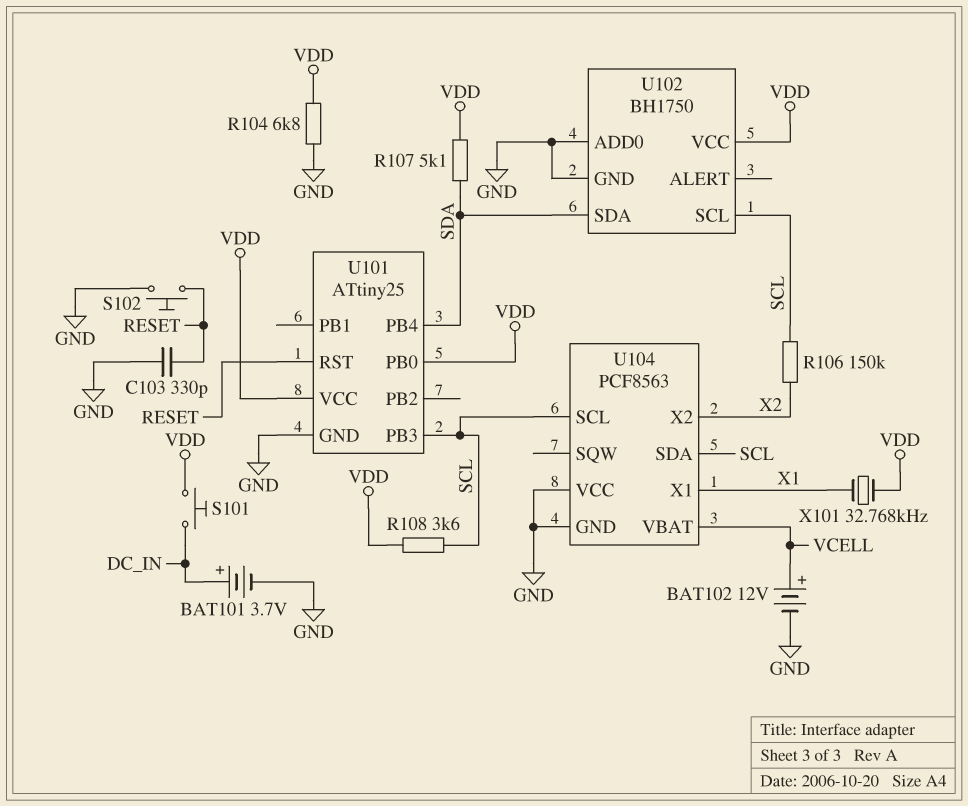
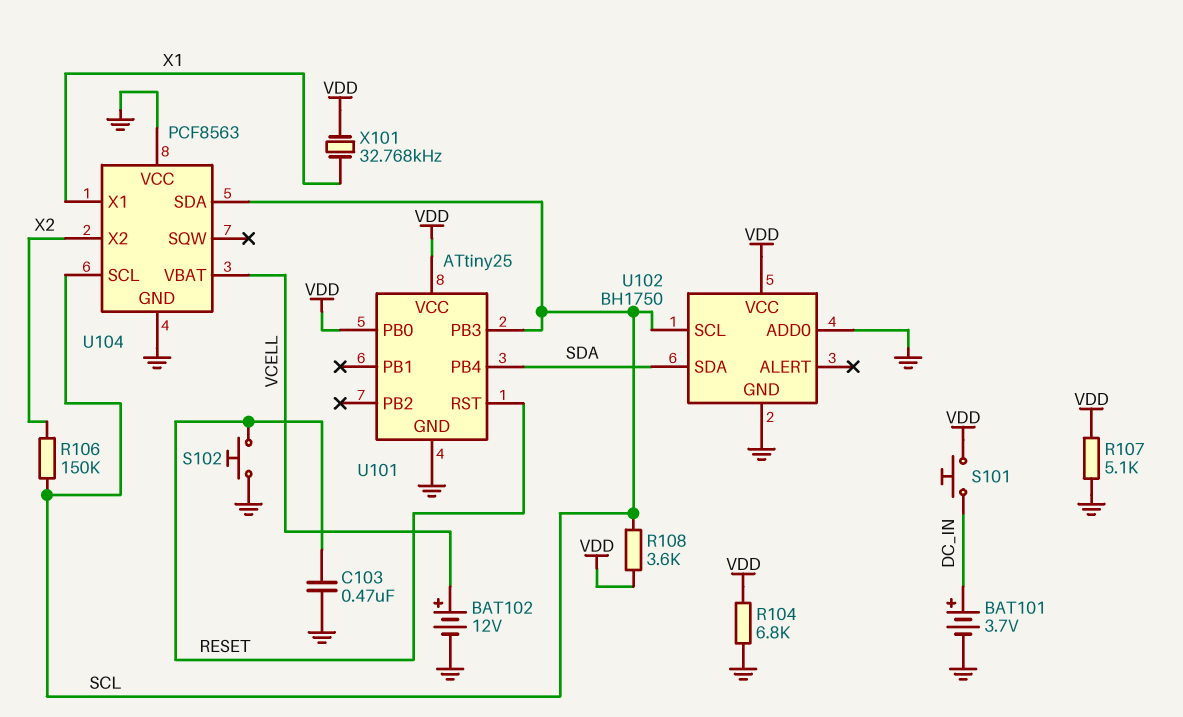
C103: 330pF (GND, RESET) -> 470nF (GND, RESET)
R107: 5.1k (SDA, VDD) -> 5.1k (GND, VDD)

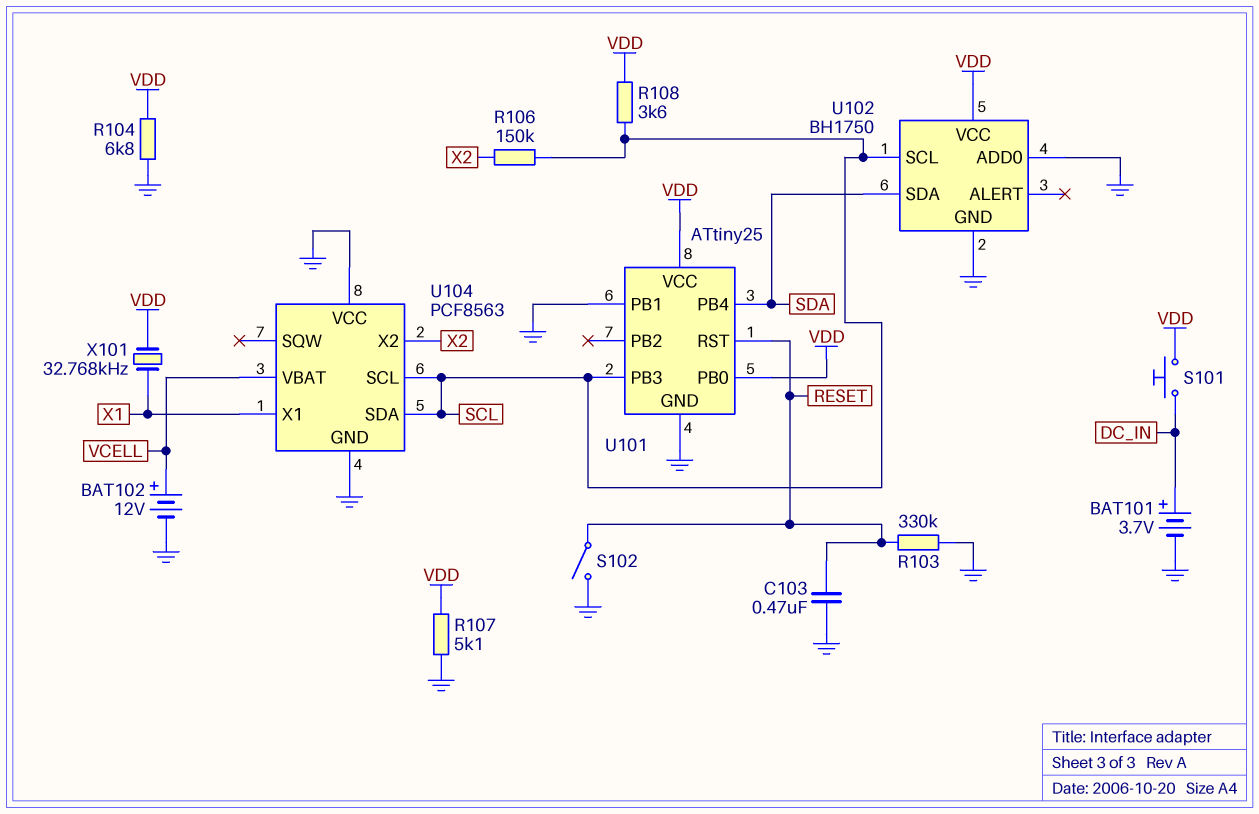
R103: none -> 330k (GND, RESET)
S102: button (GND, RESET) -> switch (GND, RESET)
U101 pin PB1: none -> GND

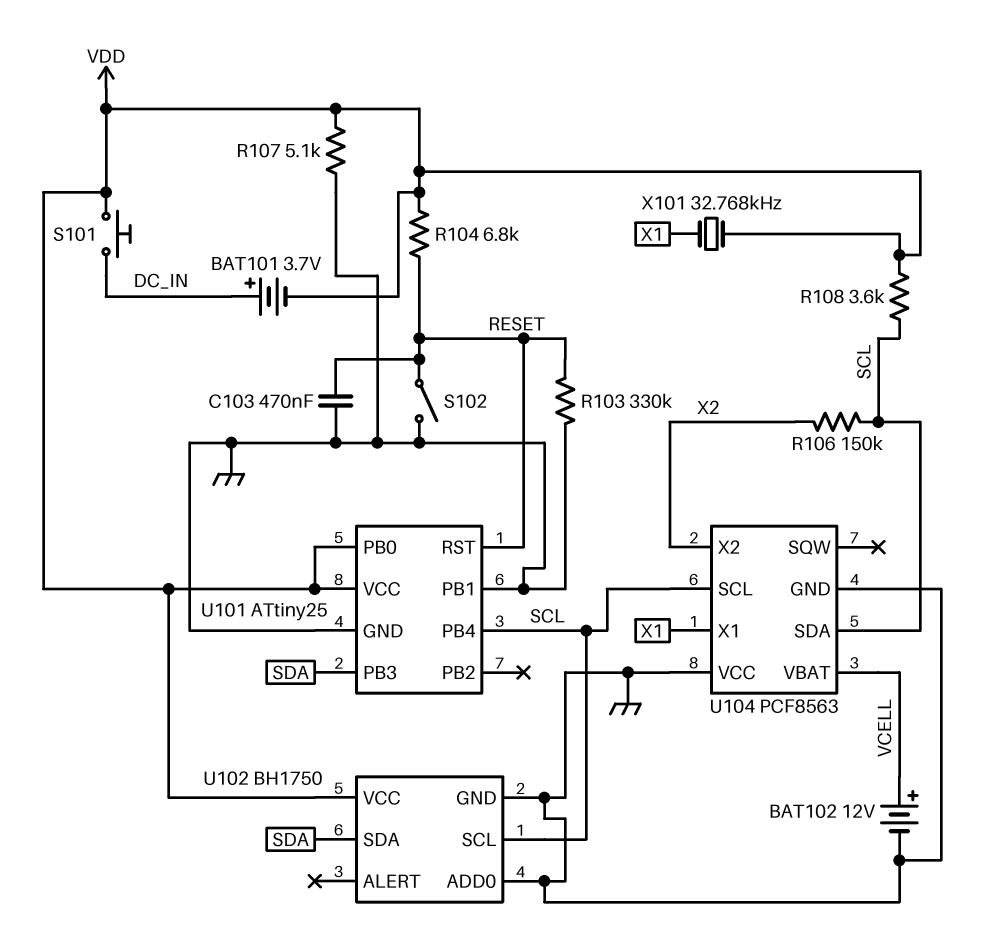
BAT101: 3.7V (plus DC_IN, minus GND) -> 3.7V (plus DC_IN, minus VDD)
R104: 6.8k (GND, VDD) -> 6.8k (RESET, VDD)
U101 pin PB3: SCL -> SDA
U101 pin PB4: SDA -> SCL

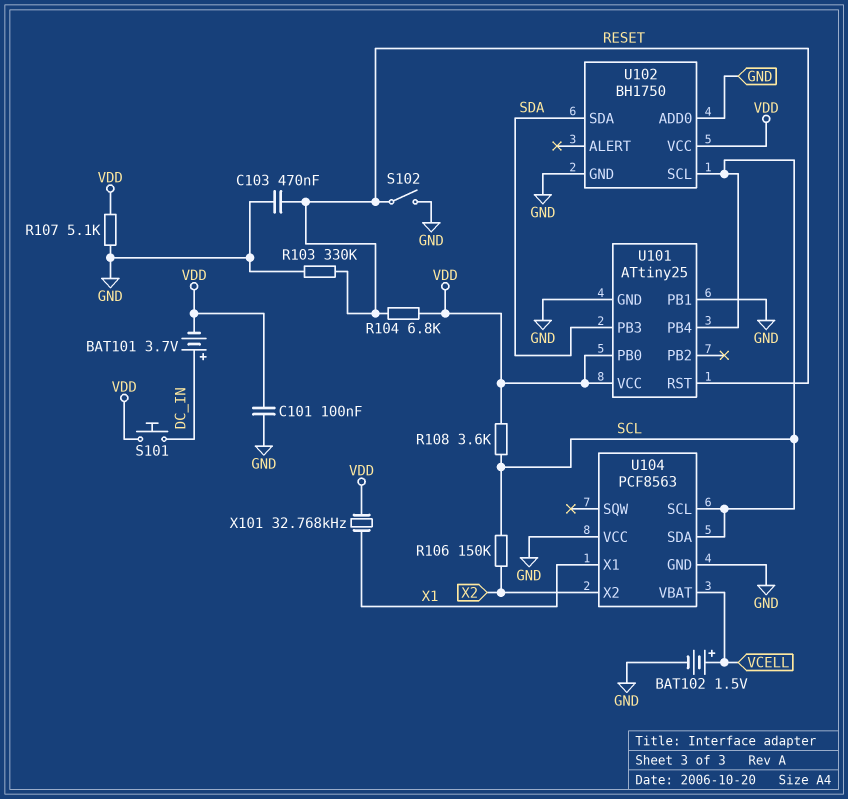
BAT102: 12V (plus VCELL, minus GND) -> 1.5V (plus VCELL, minus GND)
C101: none -> 100nF (GND, VDD)

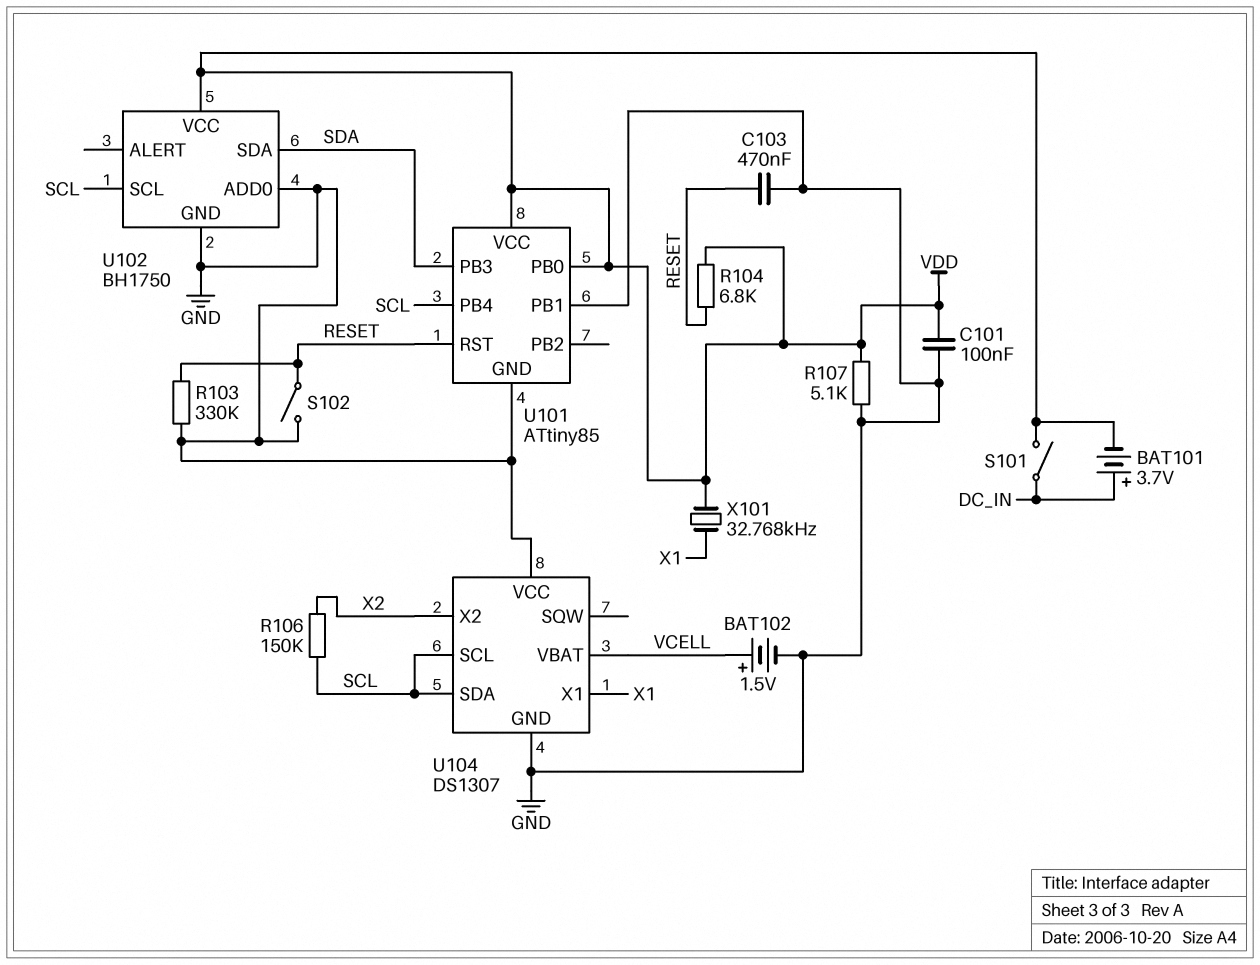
R108: 3.6k (SCL, VDD) -> none
S101: button (DC_IN, VDD) -> switch (DC_IN, VDD)
U101: ATtiny25 -> ATtiny85
U104: PCF8563 -> DS1307

